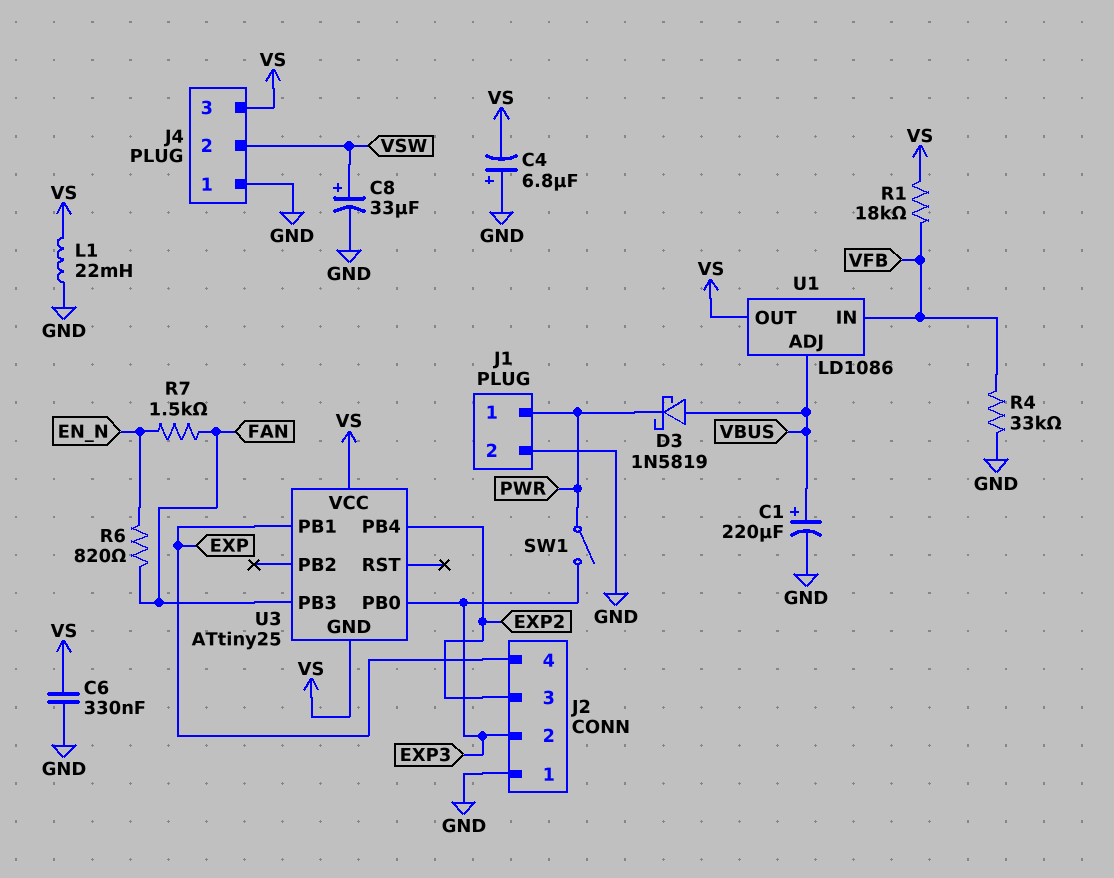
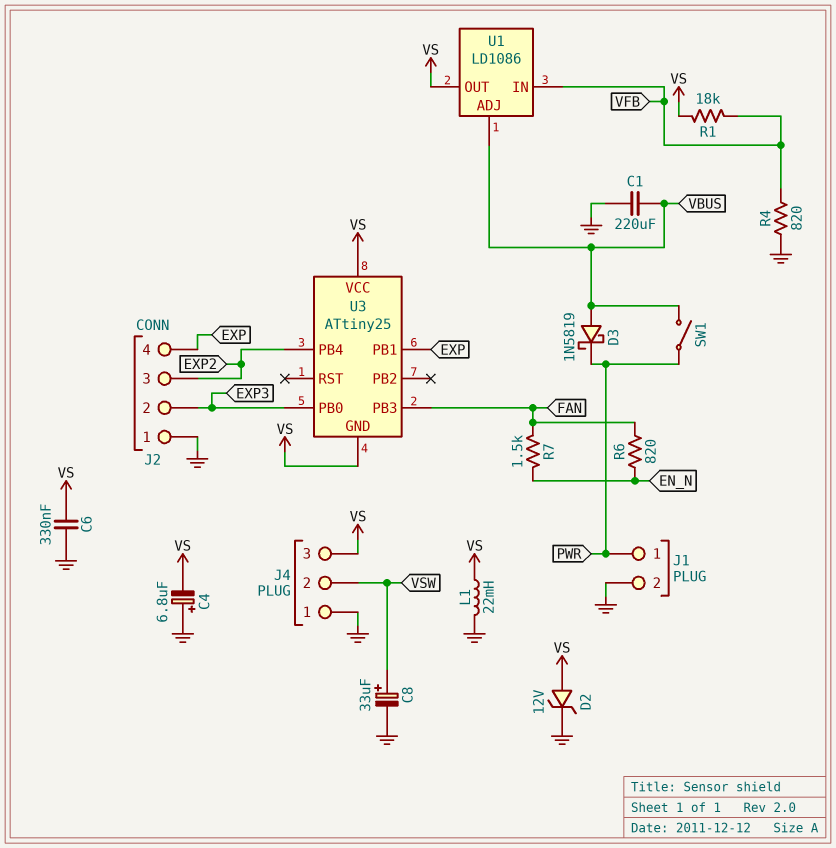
C1: 220uF (plus VBUS, minus GND) -> 220uF (GND, VBUS)
D2: none -> zener 12V (A VS, K GND)
R4: 33k (GND, VFB) -> 820 (GND, VFB)
SW1: switch (EXP3, PWR) -> switch (PWR, VBUS)

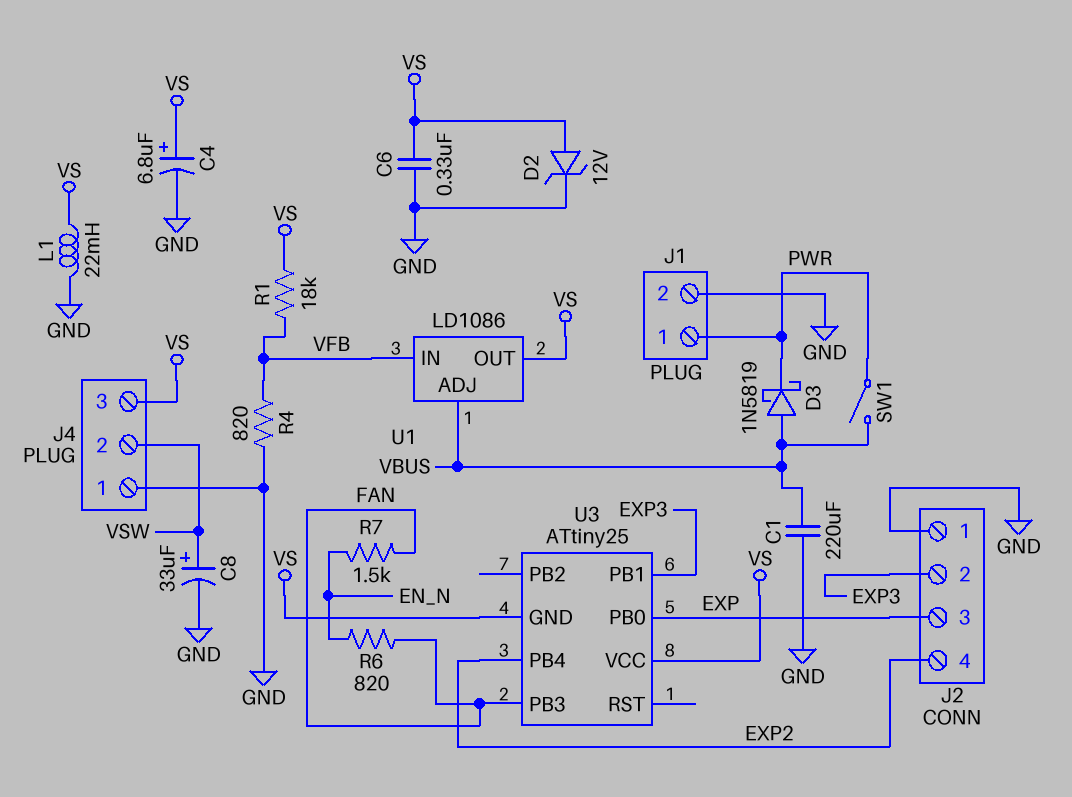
C4: 6.8uF (plus GND, minus VS) -> 6.8uF (plus VS, minus GND)
J2 pin 3: EXP2 -> EXP
J2 pin 4: EXP -> EXP2
U3 pin PB0: EXP3 -> EXP
U3 pin PB1: EXP -> EXP3

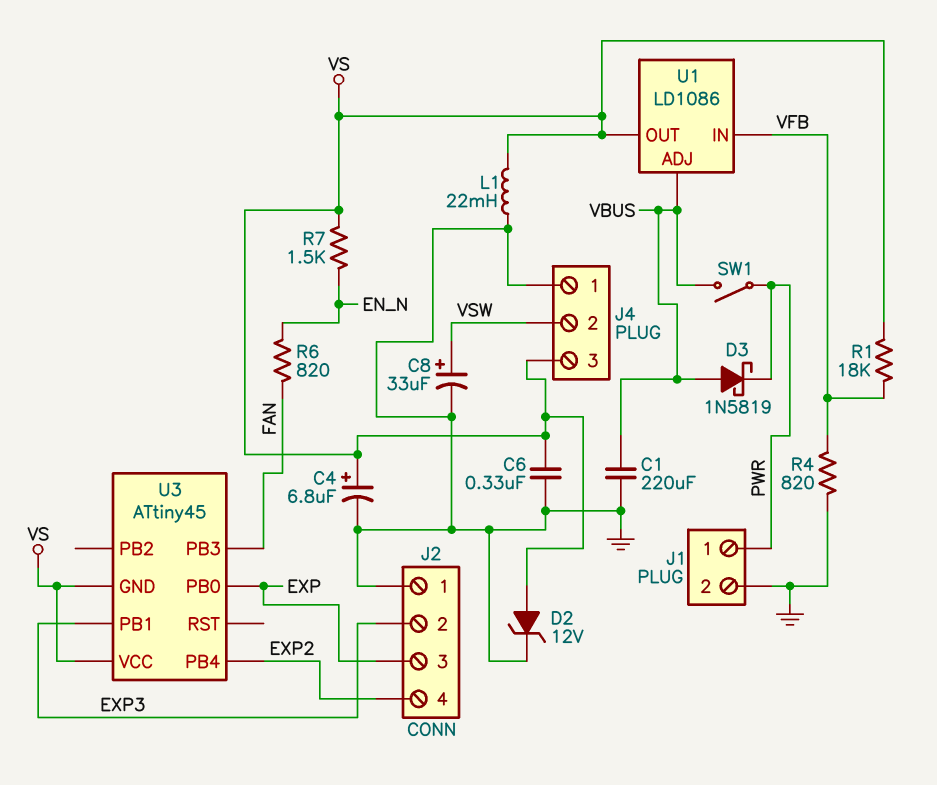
R7: 1.5k (EN_N, FAN) -> 1.5k (EN_N, VS)
U3: ATtiny25 -> ATtiny45

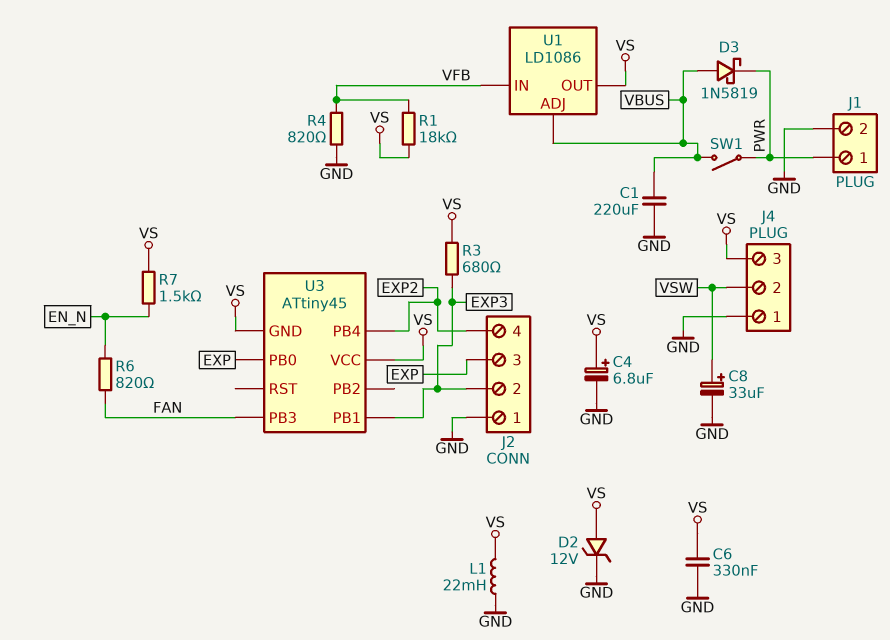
R3: none -> 680 (EXP3, VS)

